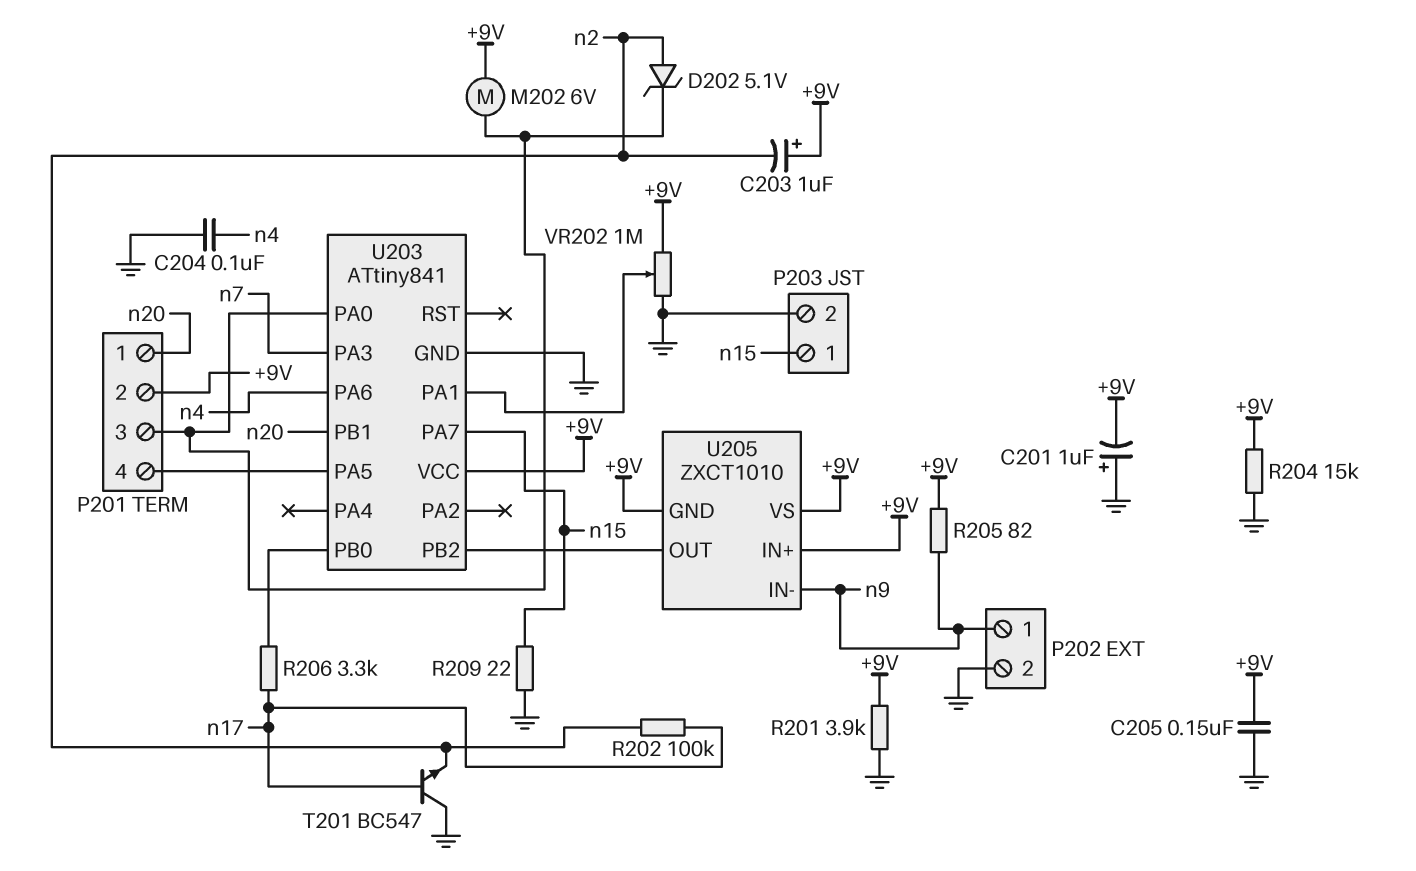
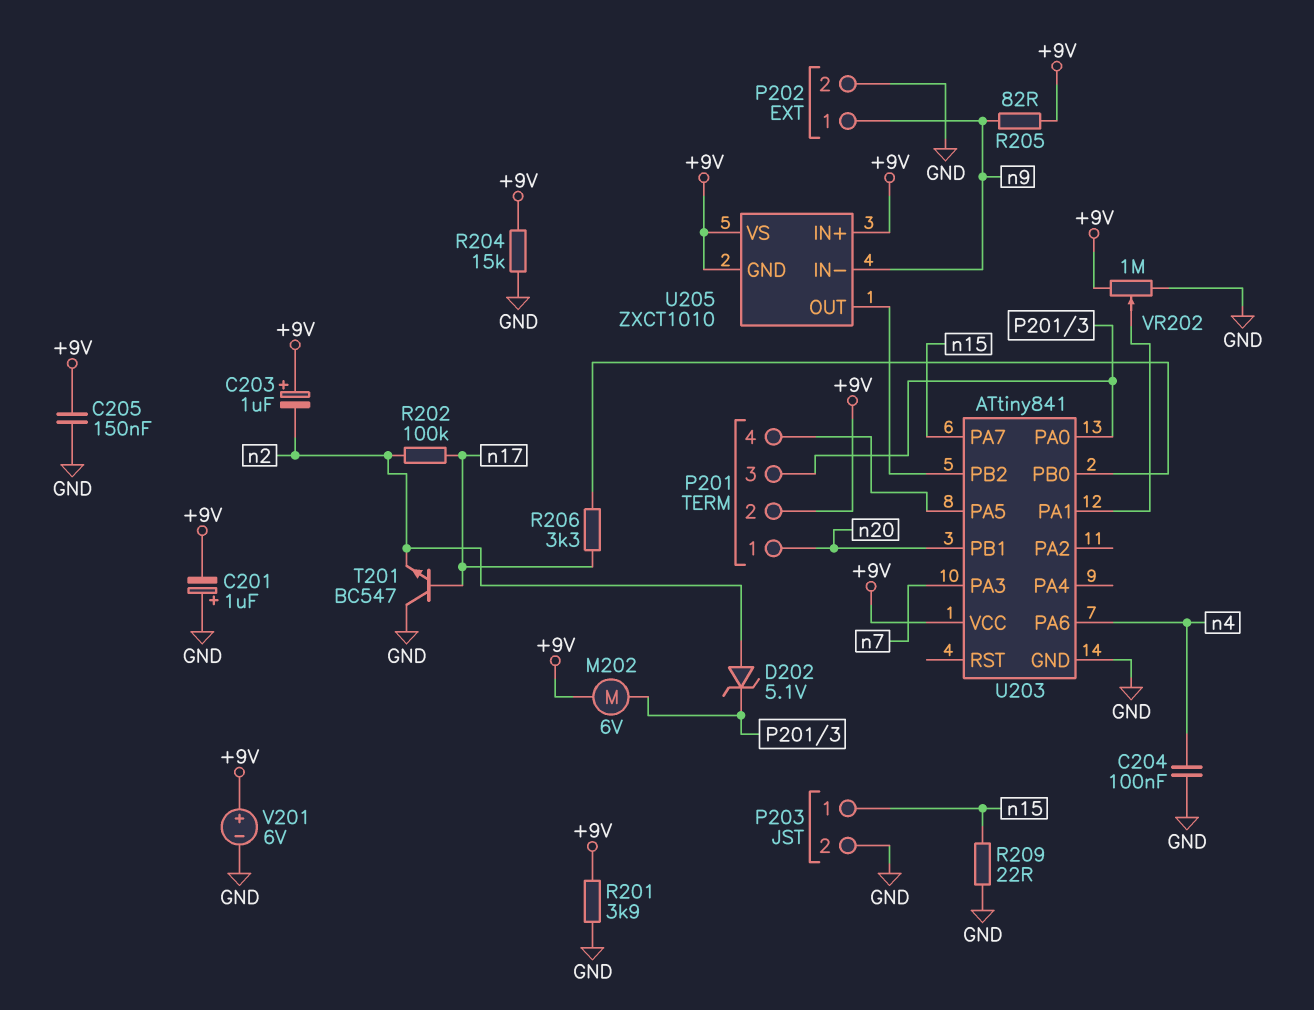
V201: none -> 6V (plus +9V, minus GND)

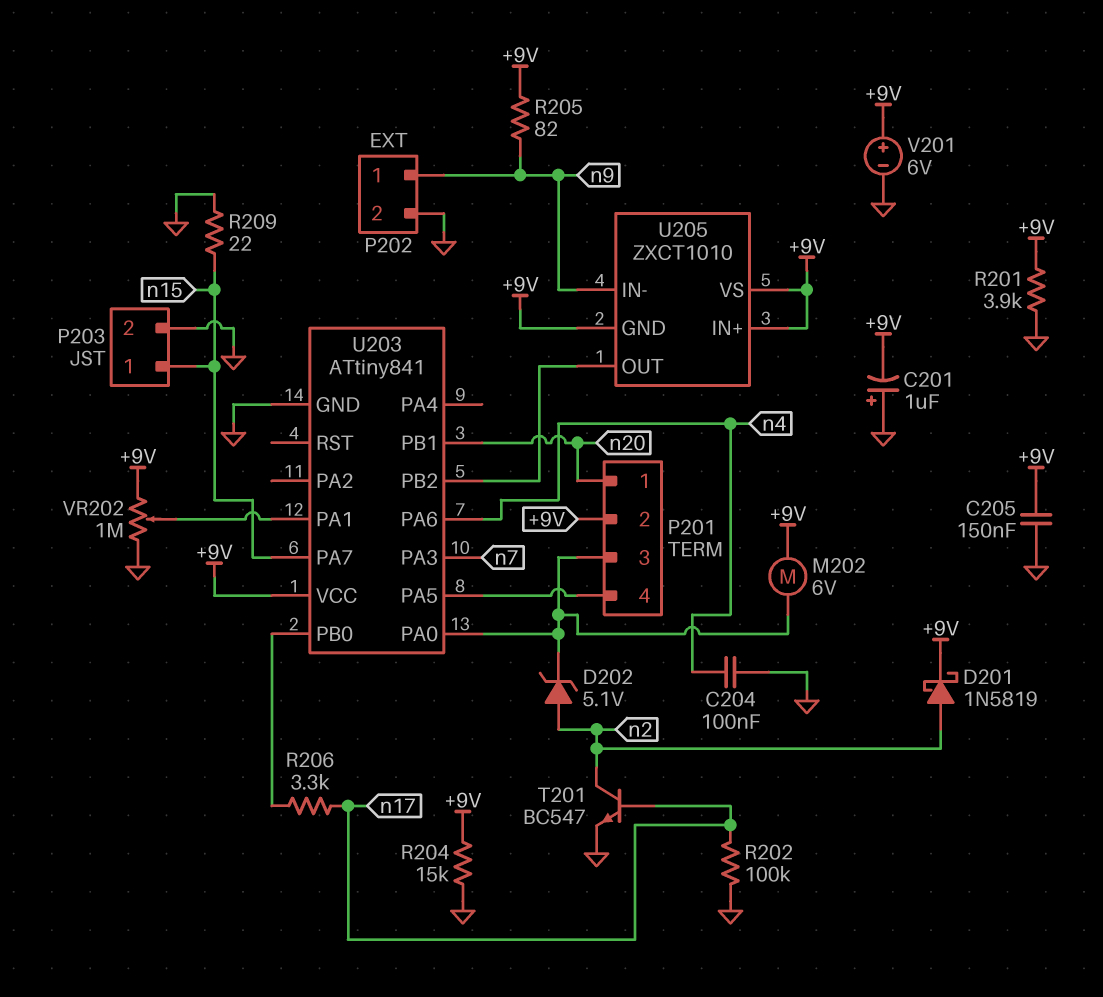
C203: 1uF (plus +9V, minus n2) -> none
D201: none -> schottky 1N5819 (A n2, K +9V)
R202: 100k (n2, n17) -> 100k (GND, n17)
T201: NPN BC547 (B n17, C GND, E n2) -> NPN BC547 (B n17, C n2, E GND)

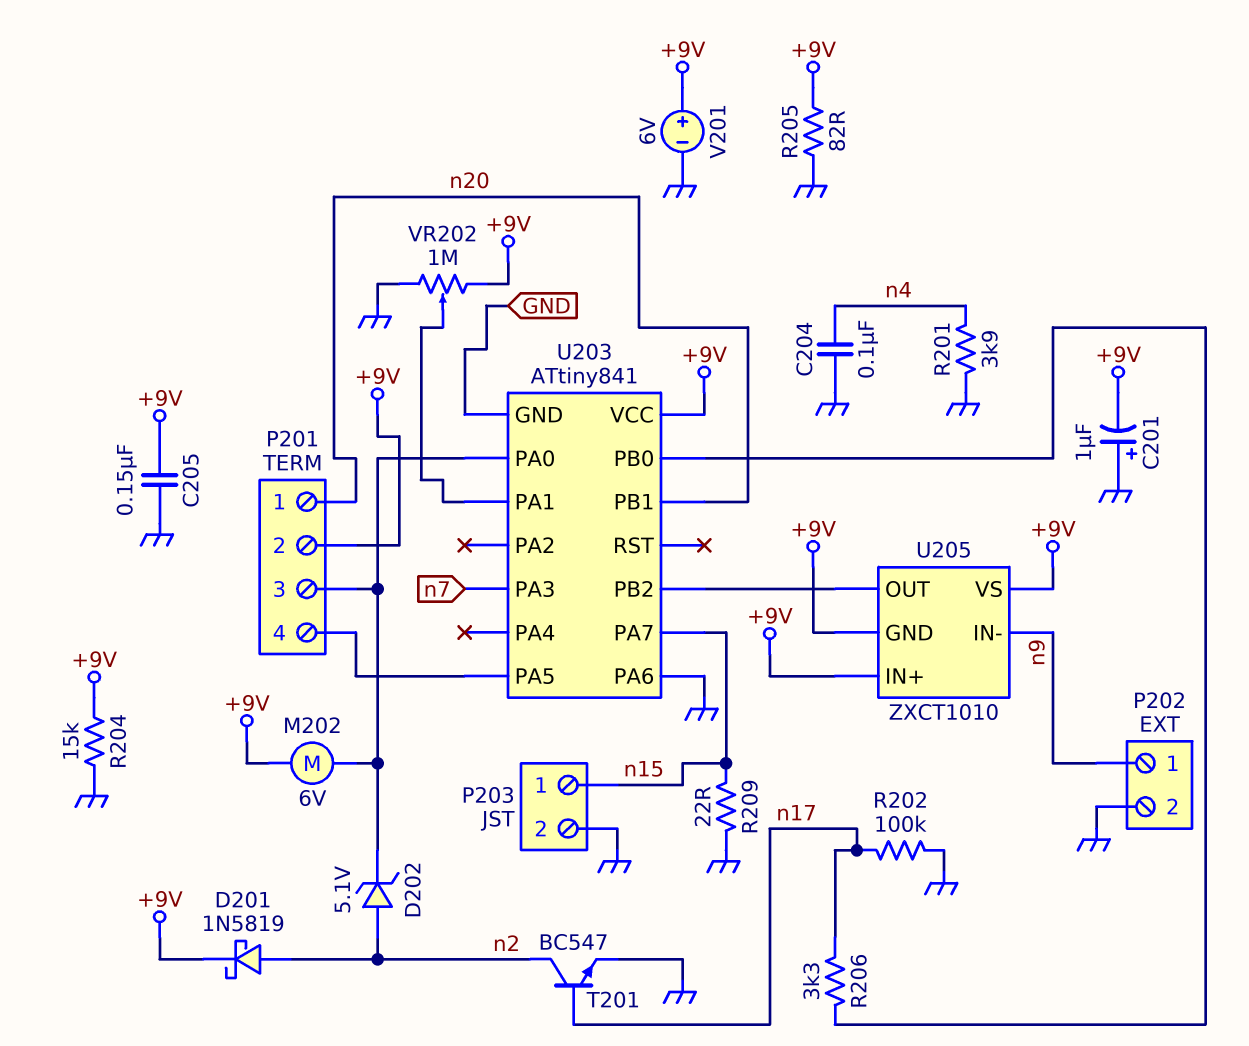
R201: 3.9k (+9V, GND) -> 3.9k (GND, n4)
R205: 82 (+9V, n9) -> 82 (+9V, GND)
U203 pin PA6: n4 -> GND

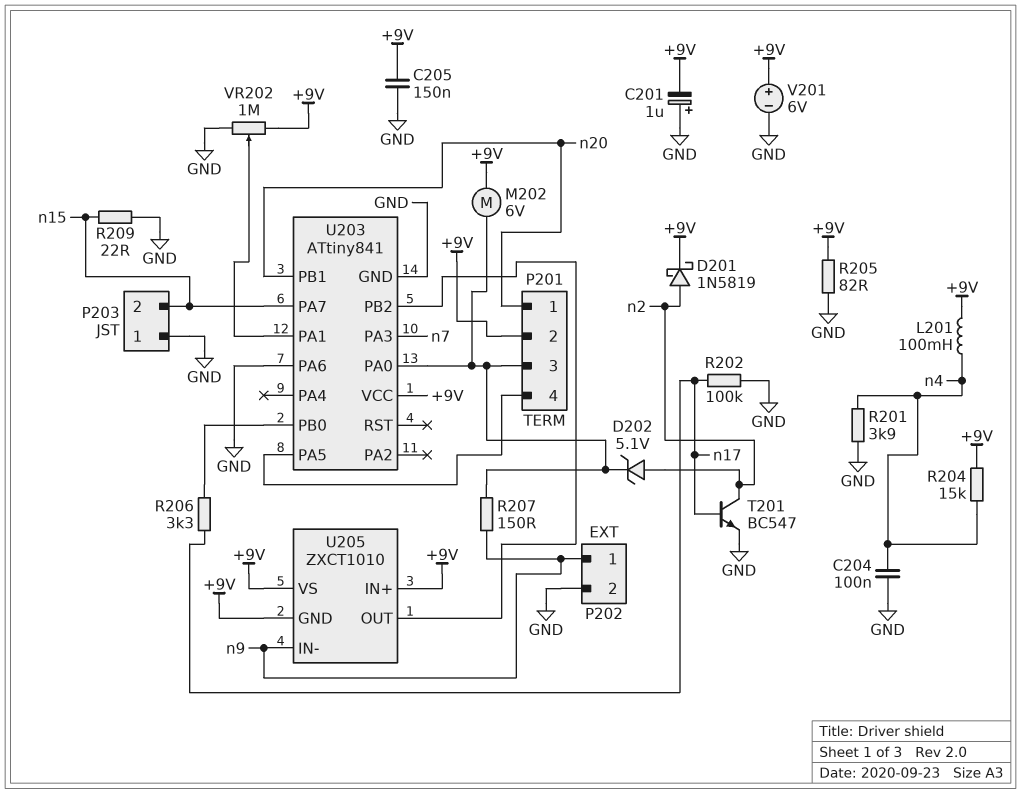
L201: none -> 100mH (+9V, n4)
P203 pin 1: n15 -> GND
P203 pin 2: GND -> n15
R204: 15k (+9V, GND) -> 15k (+9V, n4)
R207: none -> 150 (P201/3, n9)

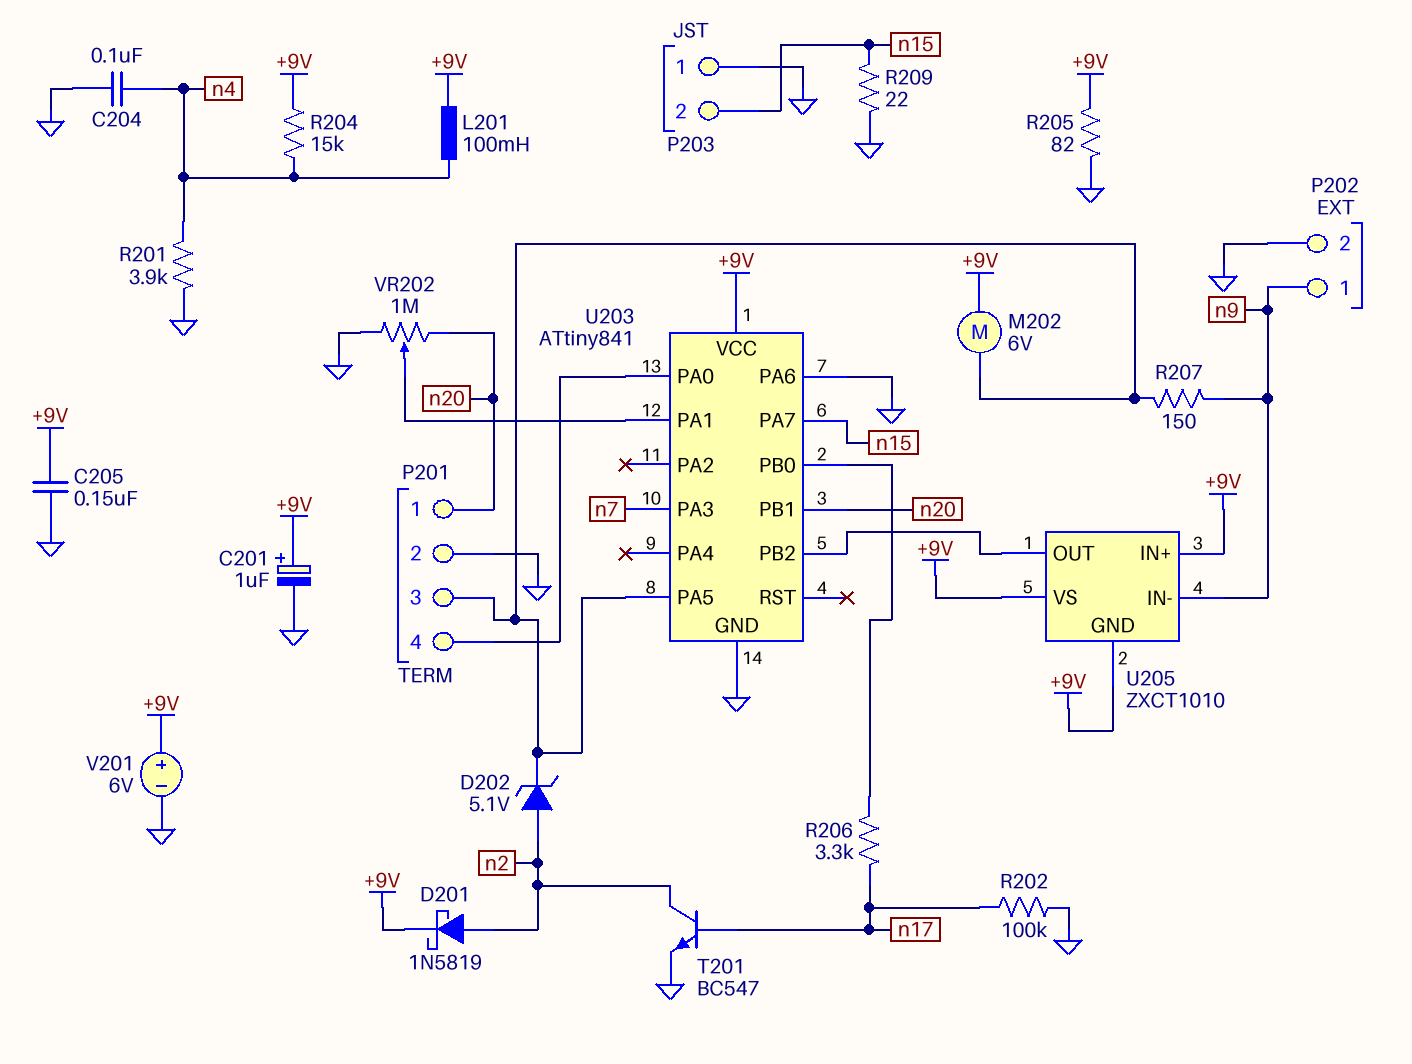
C201: 1uF (plus GND, minus +9V) -> 1uF (plus +9V, minus GND)
P201 pin 2: +9V -> GND
U203 pin PA0: P201/3 -> P201/4
U203 pin PA5: P201/4 -> P201/3
VR202: 1M (+9V, GND, wiper U203/PA1) -> 1M (GND, n20, wiper U203/PA1)

